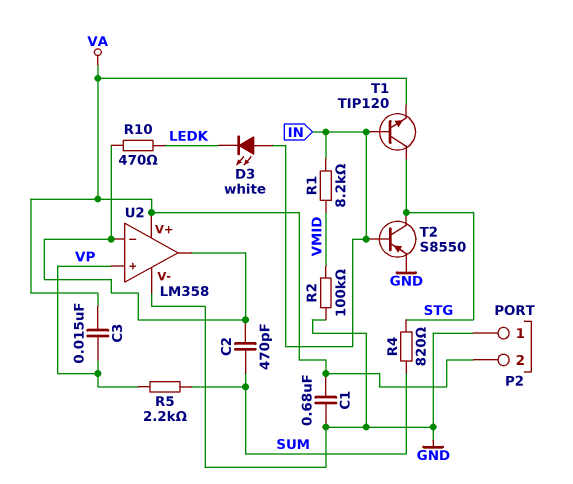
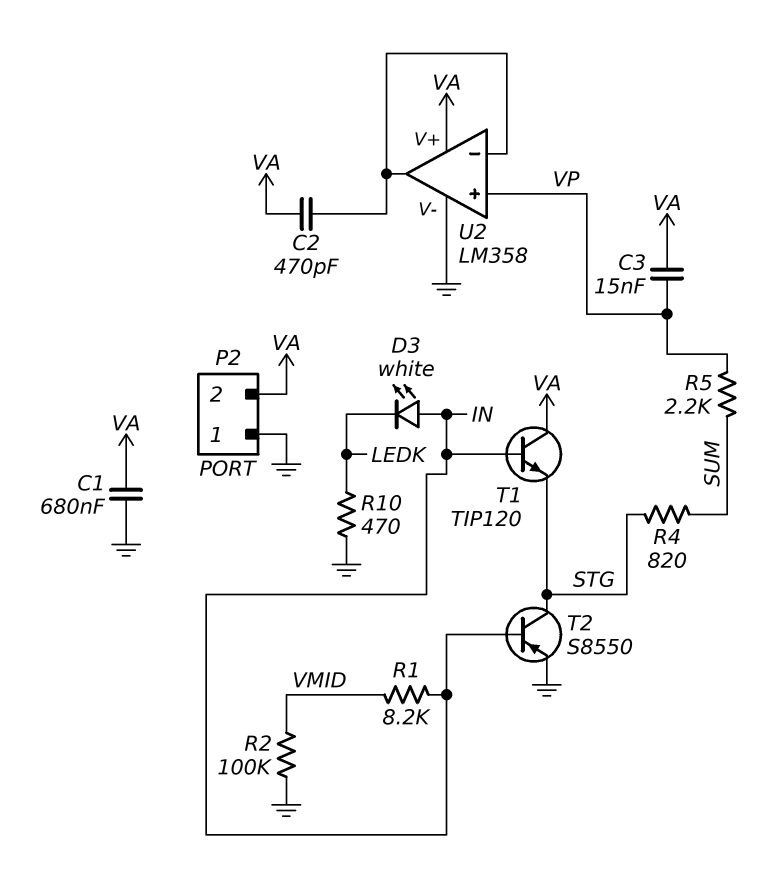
C2: 470pF (SUM, U2/in-) -> 470pF (U2/in-, VA)
R10: 470 (LEDK, U2/in-) -> 470 (GND, LEDK)
T1: NPN TIP120 (B IN, C STG, E VA) -> NPN TIP120 (B IN, C VA, E STG)

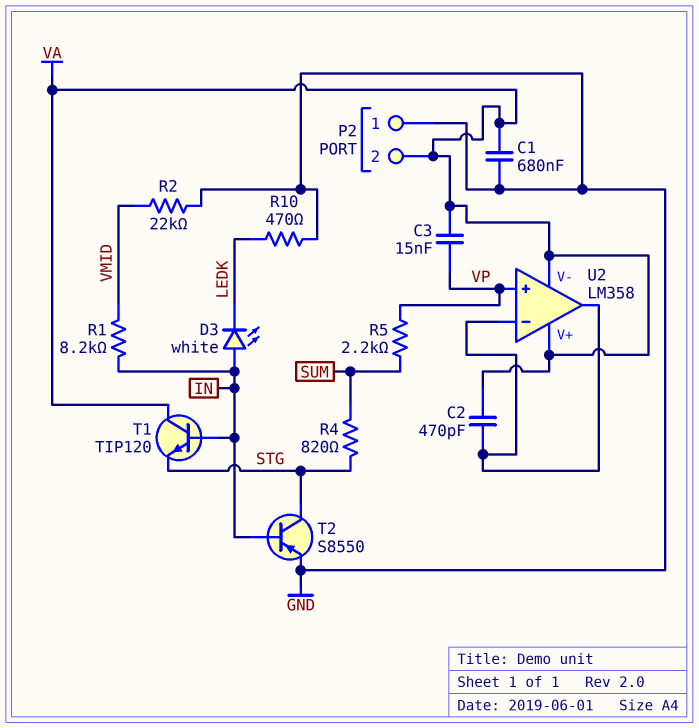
R2: 100k (GND, VMID) -> 22k (GND, VMID)
U2 pin V-: GND -> VA

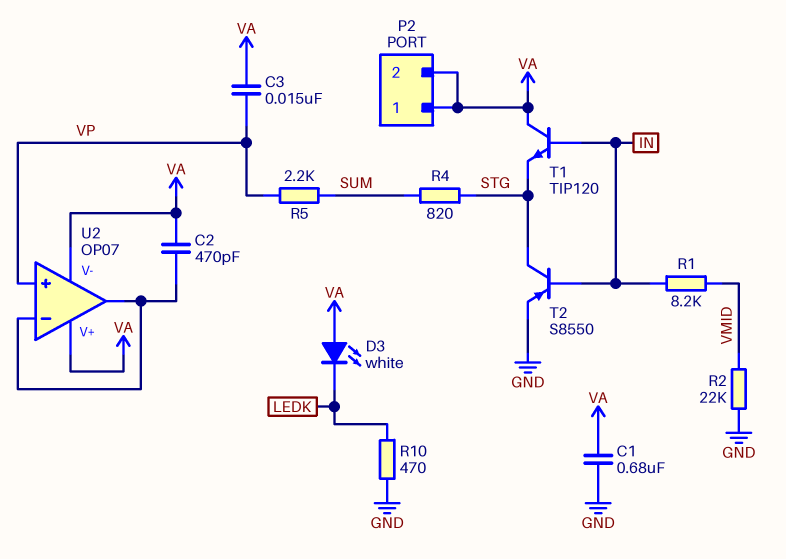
D3: LED white (A IN, K LEDK) -> LED white (A VA, K LEDK)
P2 pin 1: GND -> VA
U2: LM358 -> OP07

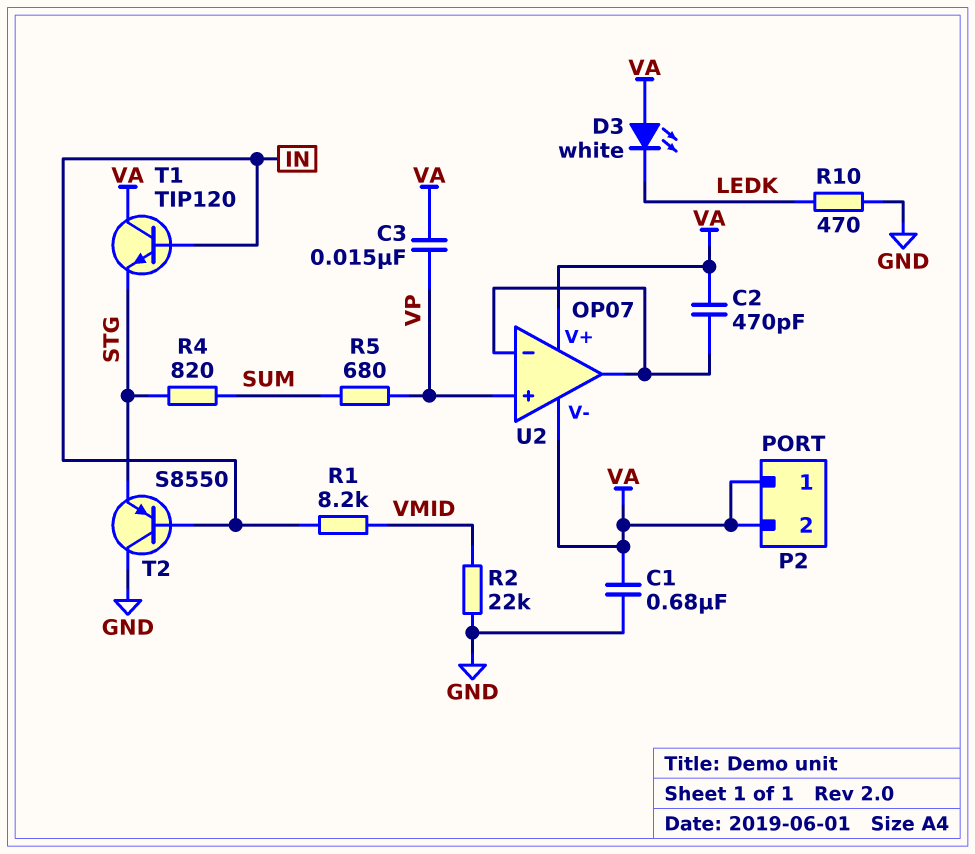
R5: 2.2k (SUM, VP) -> 680 (SUM, VP)
T2: PNP S8550 (B IN, C STG, E GND) -> PNP S8550 (B IN, C GND, E STG)

